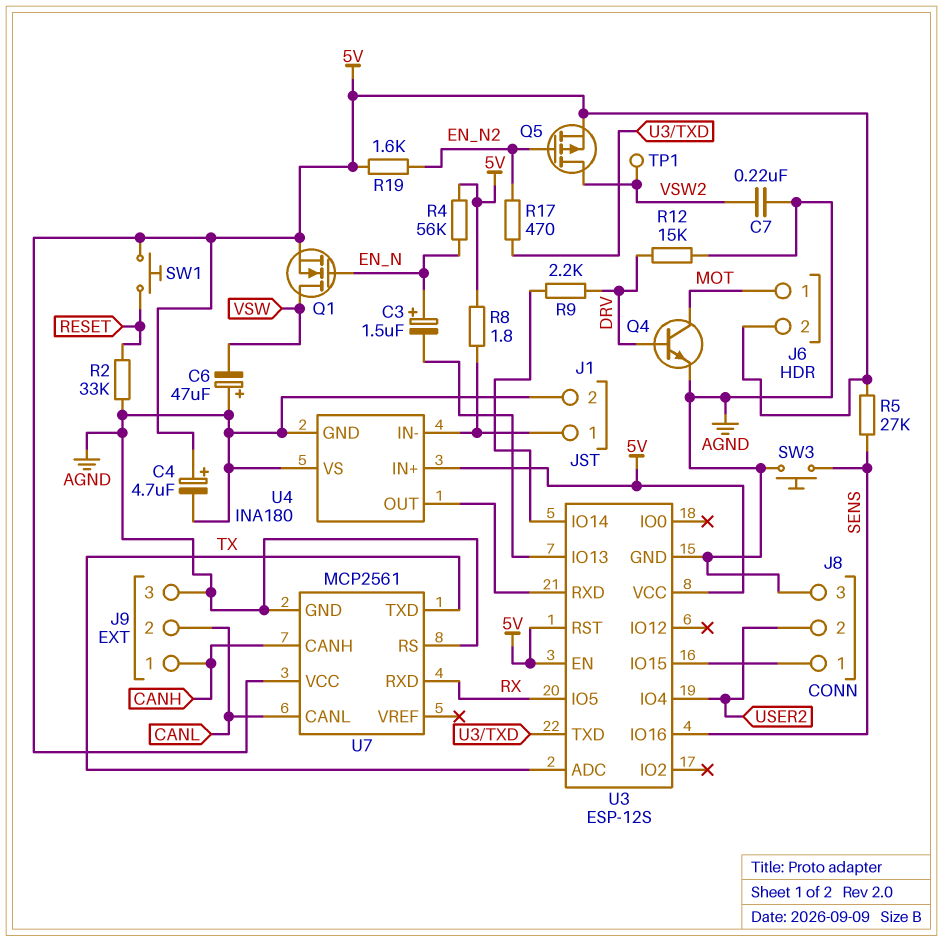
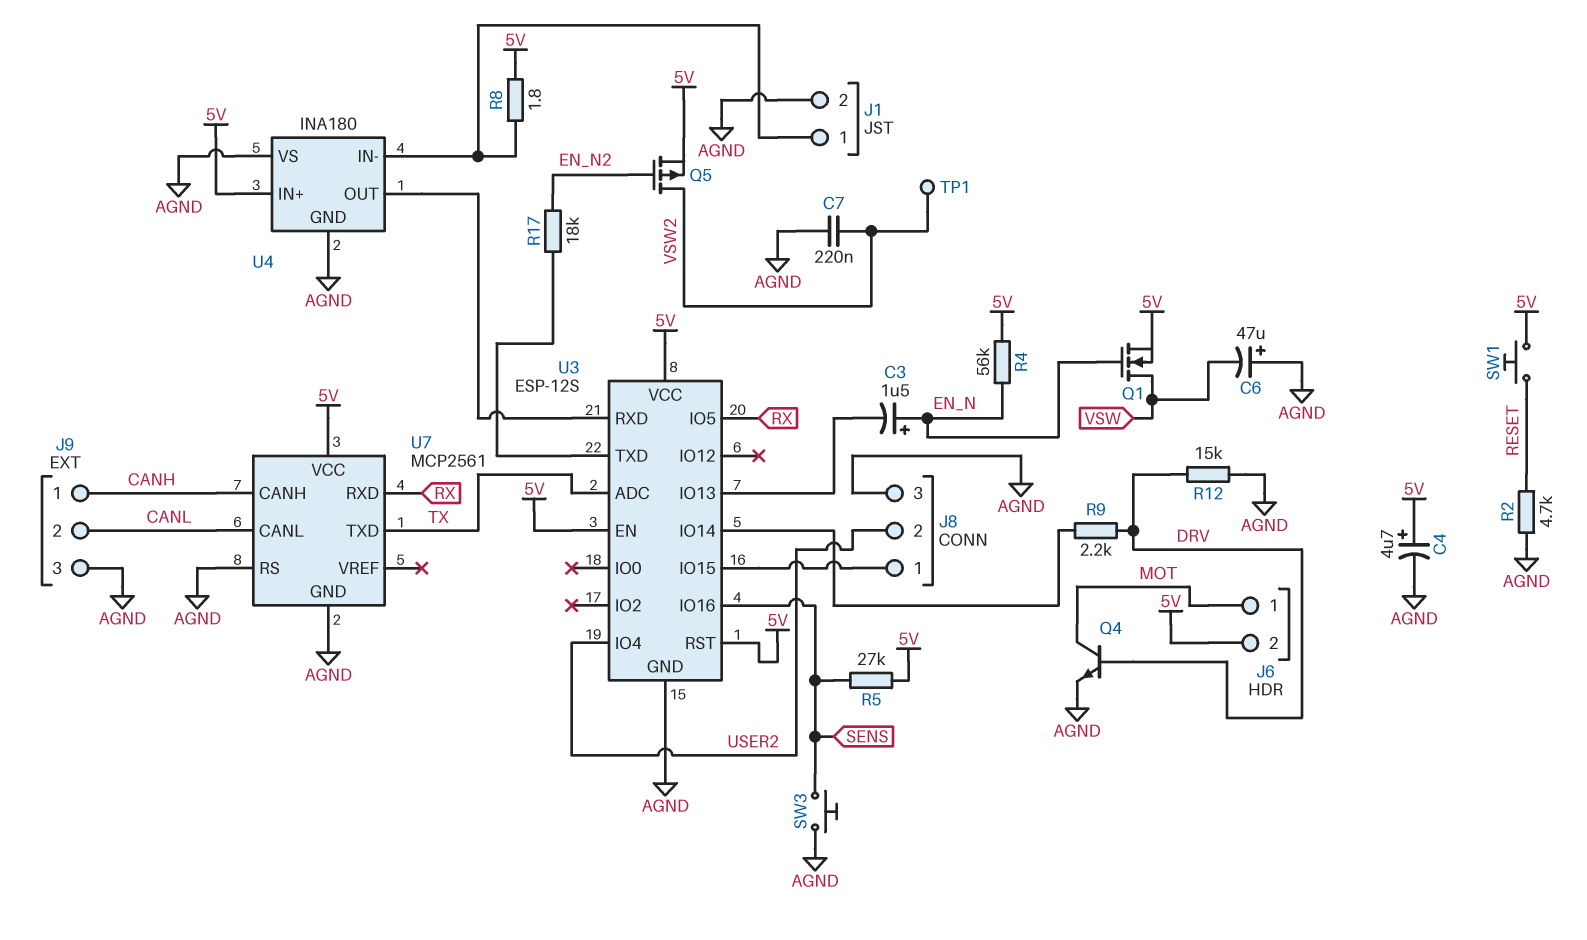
R2: 33k (AGND, RESET) -> 4.7k (AGND, RESET)
R17: 470 (EN_N2, U3/TXD) -> 18k (EN_N2, U3/TXD)
R19: 1.6k (5V, EN_N2) -> none

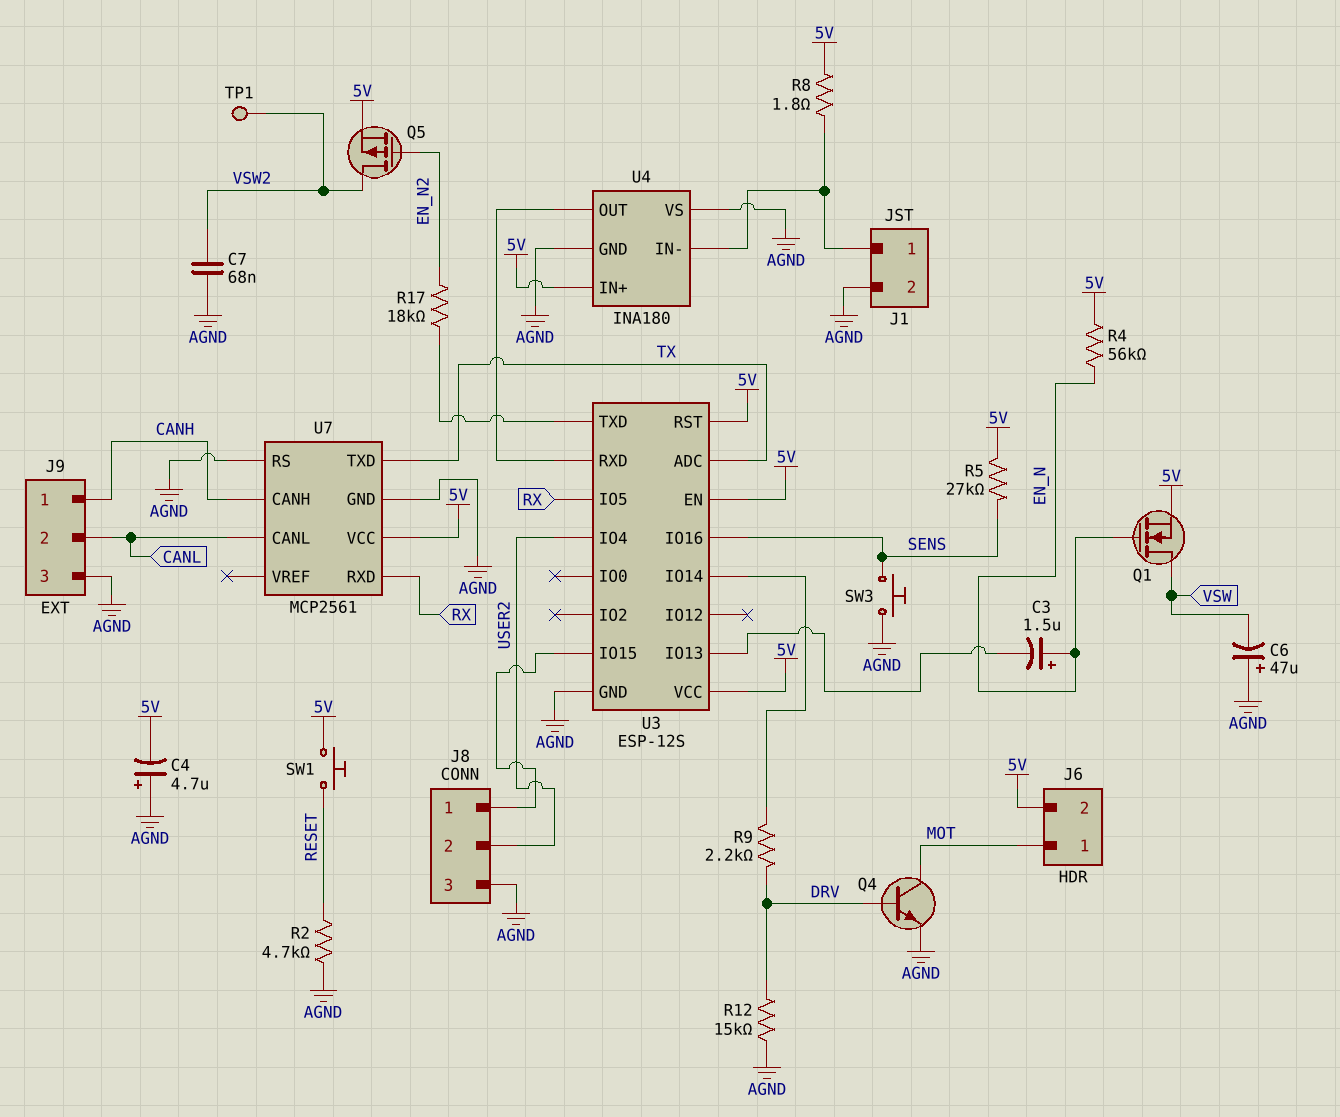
C4: 4.7uF (plus 5V, minus AGND) -> 4.7uF (plus AGND, minus 5V)
C7: 220nF (AGND, VSW2) -> 68nF (AGND, VSW2)

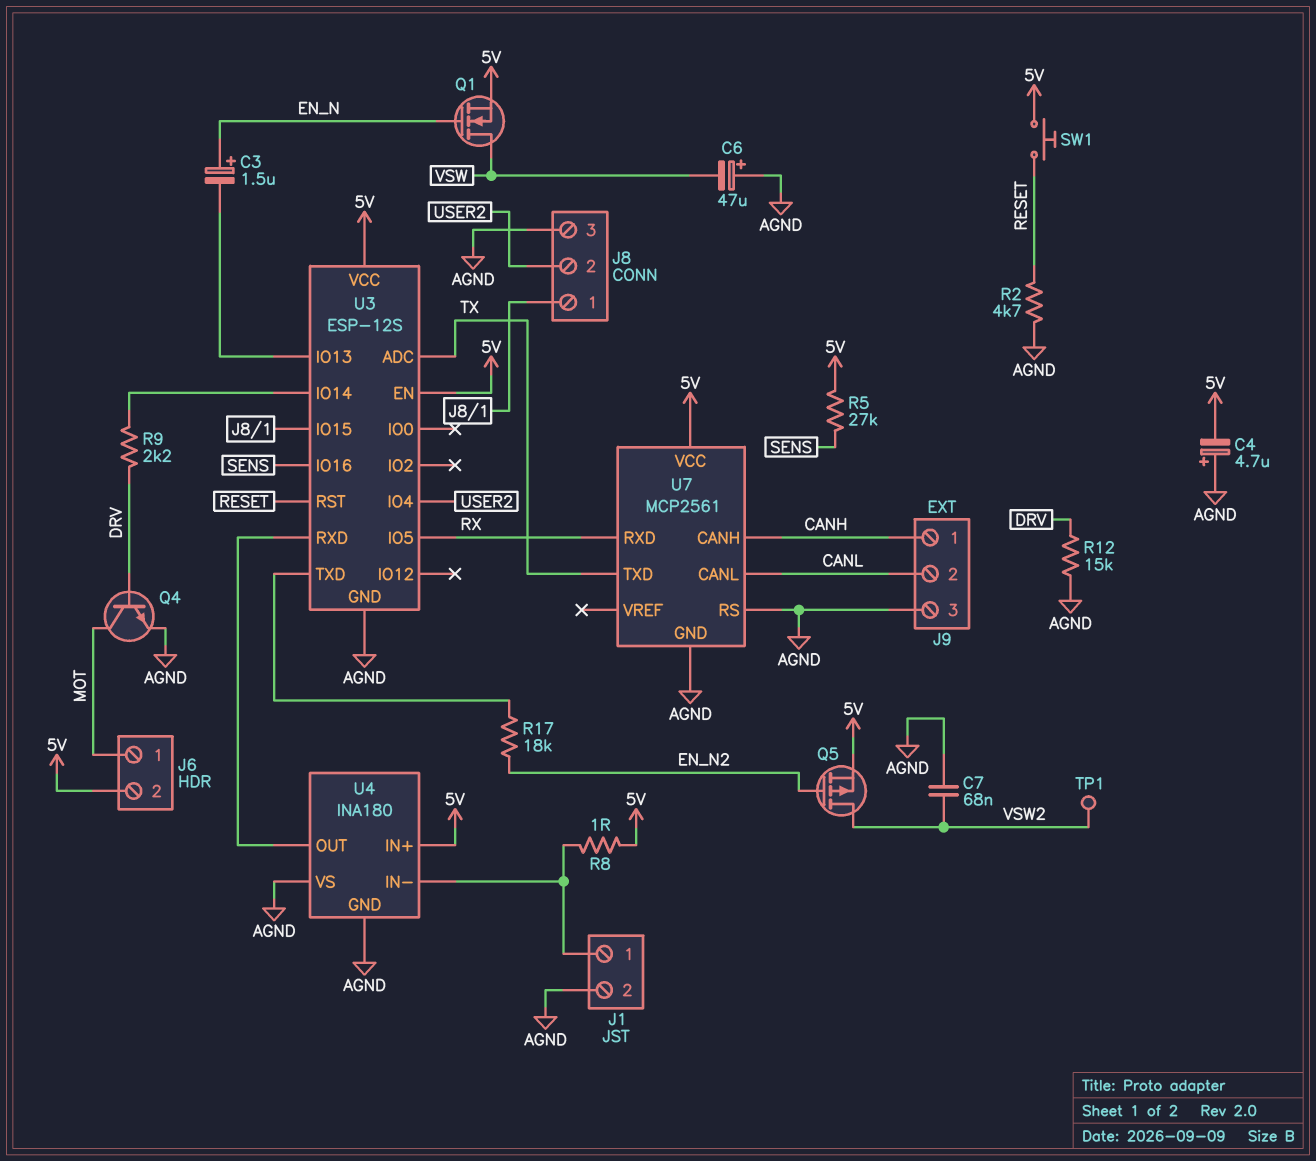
R4: 56k (5V, EN_N) -> none
R8: 1.8 (5V, J1/1) -> 1 (5V, J1/1)
SW3: button (AGND, SENS) -> none
U3 pin RST: 5V -> RESET

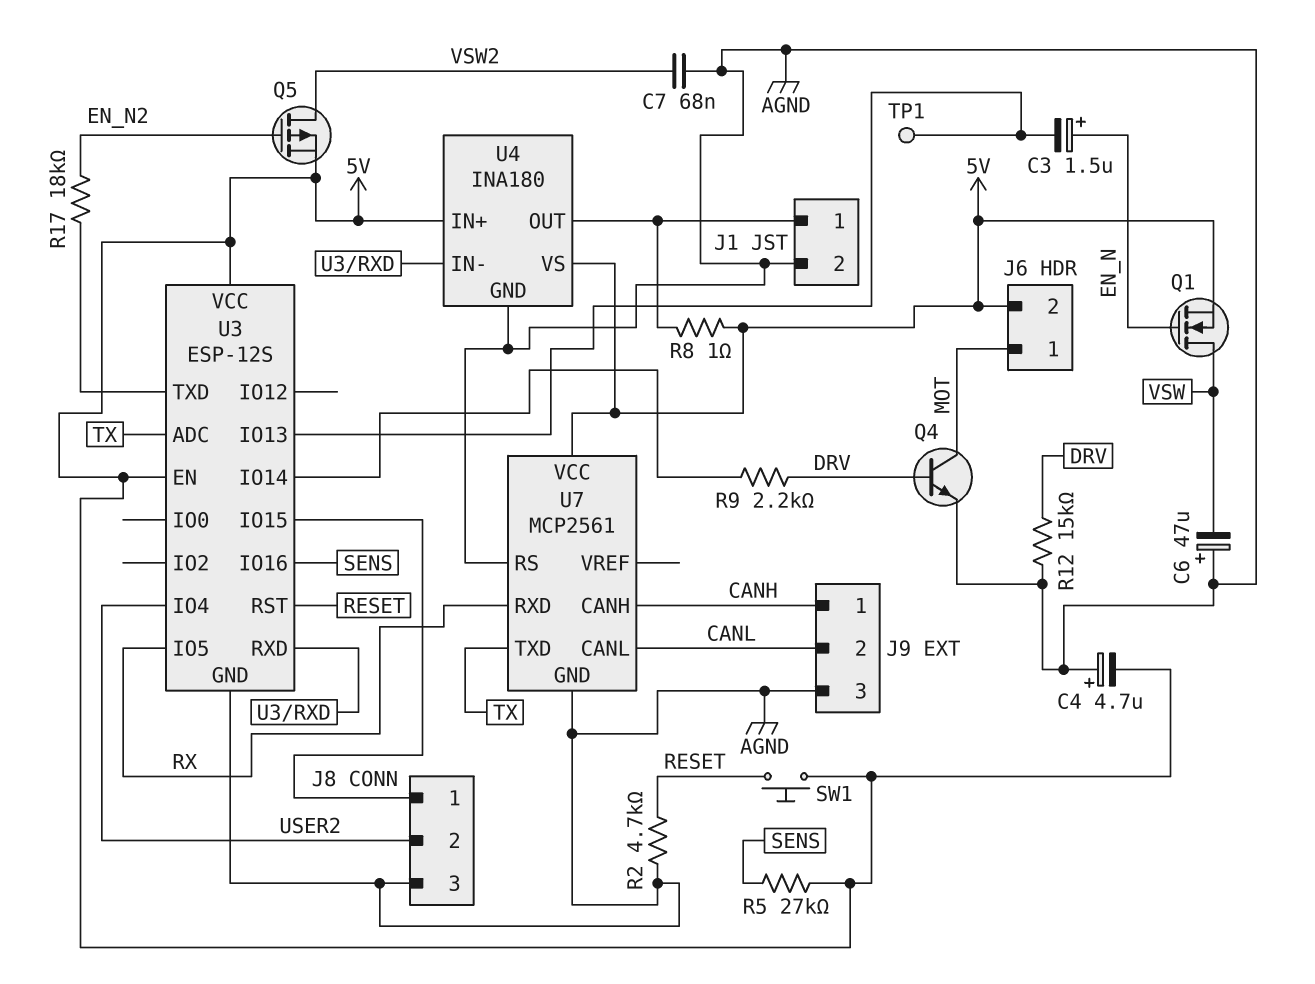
TP1: test point (VSW2) -> test point (U3/IO13)
U4 pin IN-: J1/1 -> U3/RXD
U4 pin OUT: U3/RXD -> J1/1
U4 pin VS: AGND -> 5V

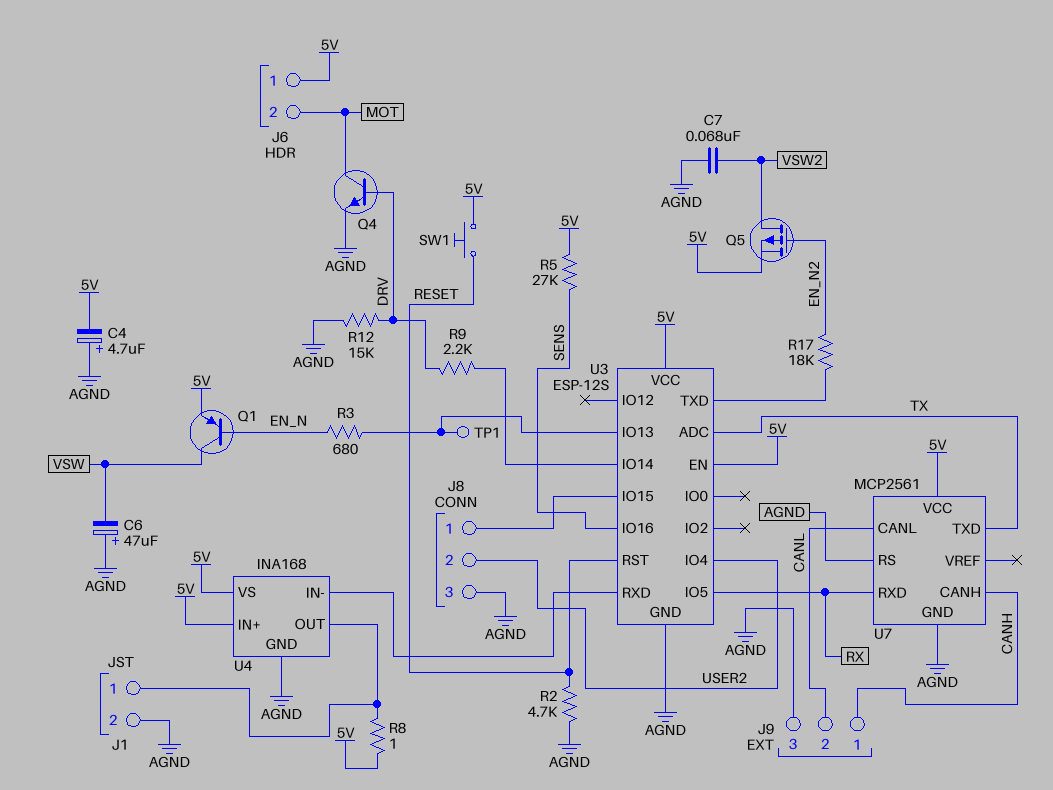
C3: 1.5uF (plus EN_N, minus U3/IO13) -> none
J6 pin 1: MOT -> 5V
J6 pin 2: 5V -> MOT
Q1: NMOS (G EN_N, D VSW, S 5V) -> PNP (B EN_N, C VSW, E 5V)
R3: none -> 680 (EN_N, U3/IO13)
U4: INA180 -> INA168

